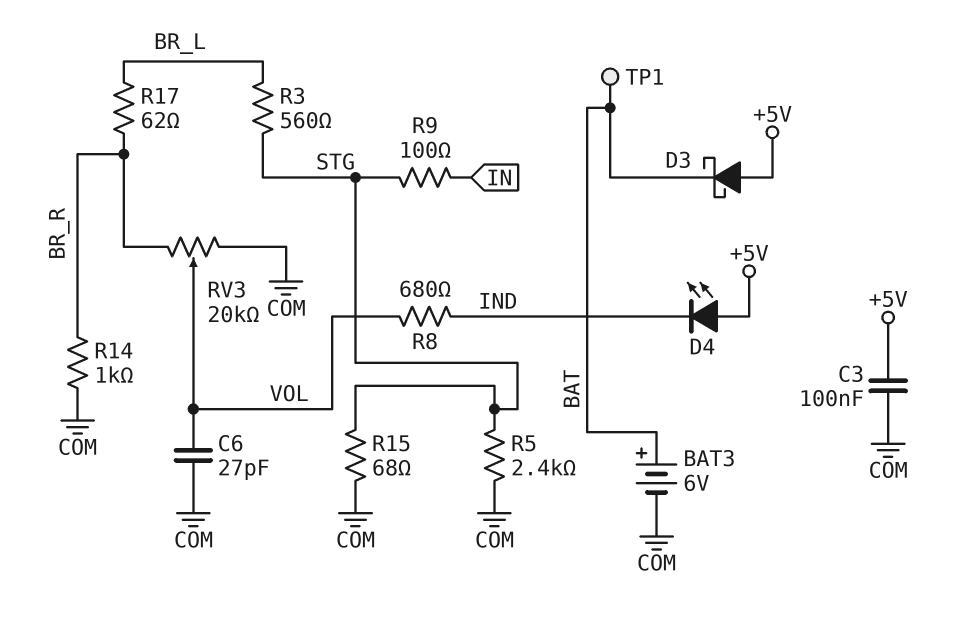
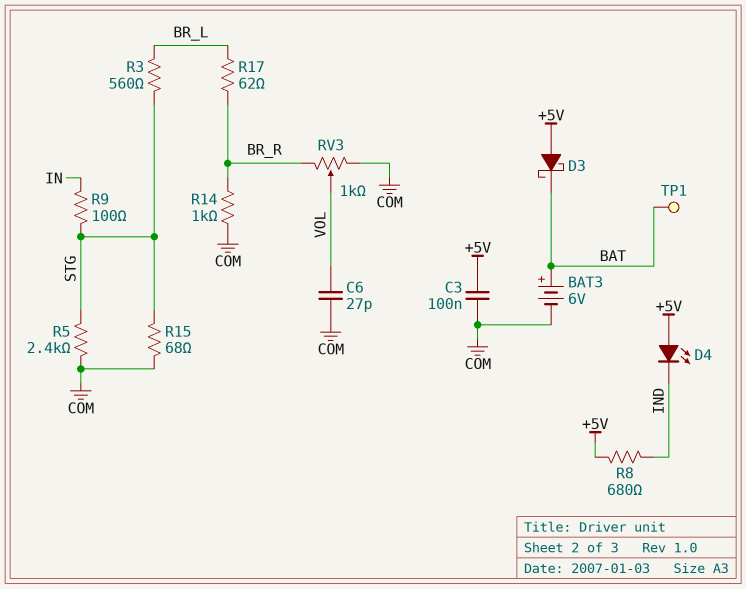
R8: 680 (IND, VOL) -> 680 (+5V, IND)
RV3: 20k (BR_R, COM, wiper VOL) -> 1k (BR_R, COM, wiper VOL)

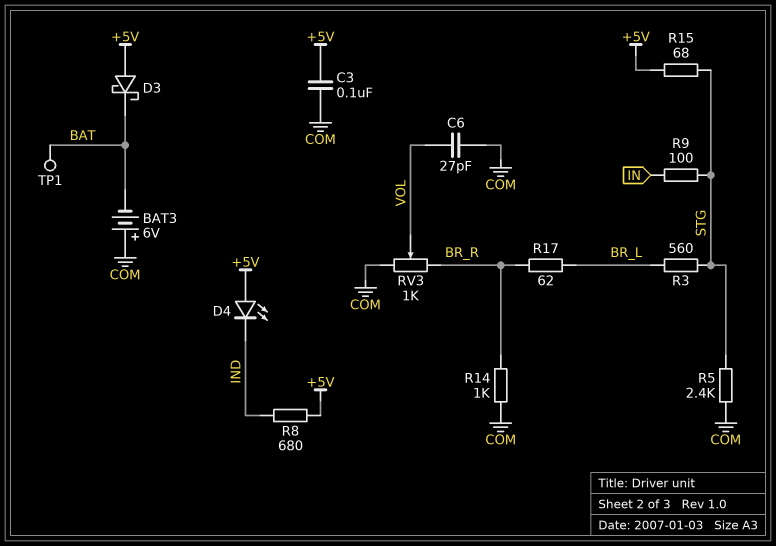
BAT3: 6V (plus BAT, minus COM) -> 6V (plus COM, minus BAT)
R15: 68 (COM, STG) -> 68 (+5V, STG)

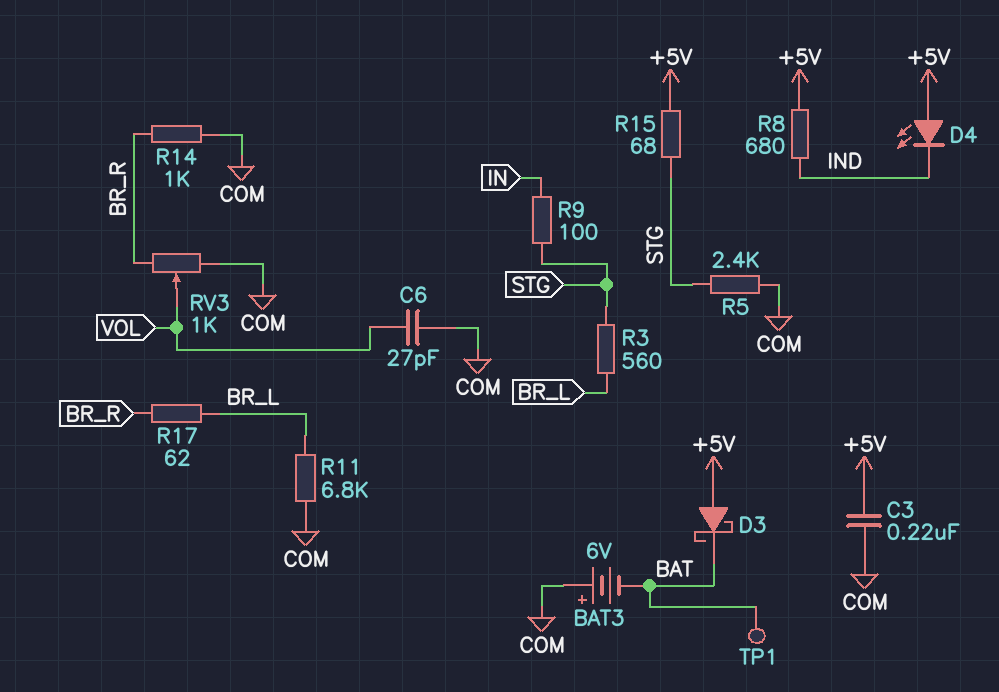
C3: 100nF (+5V, COM) -> 220nF (+5V, COM)
R11: none -> 6.8k (BR_L, COM)

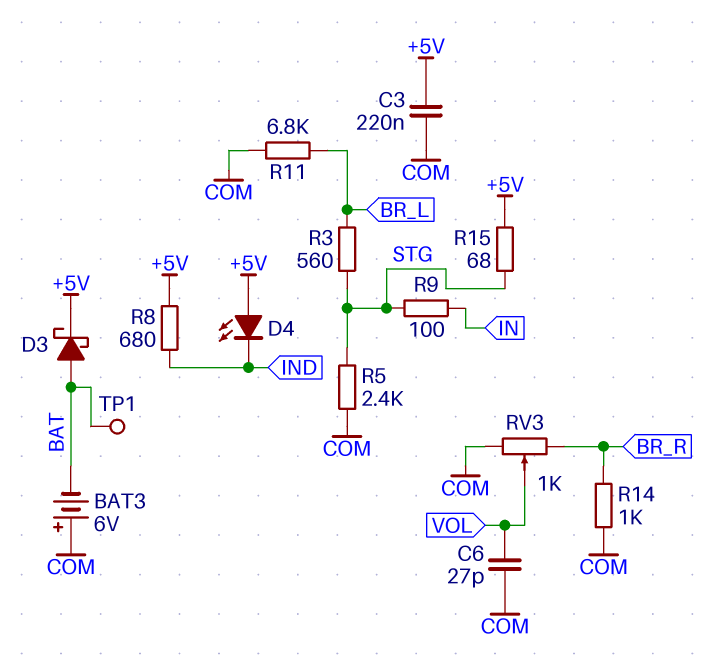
D3: schottky (A +5V, K BAT) -> schottky (A BAT, K +5V)
R17: 62 (BR_L, BR_R) -> none

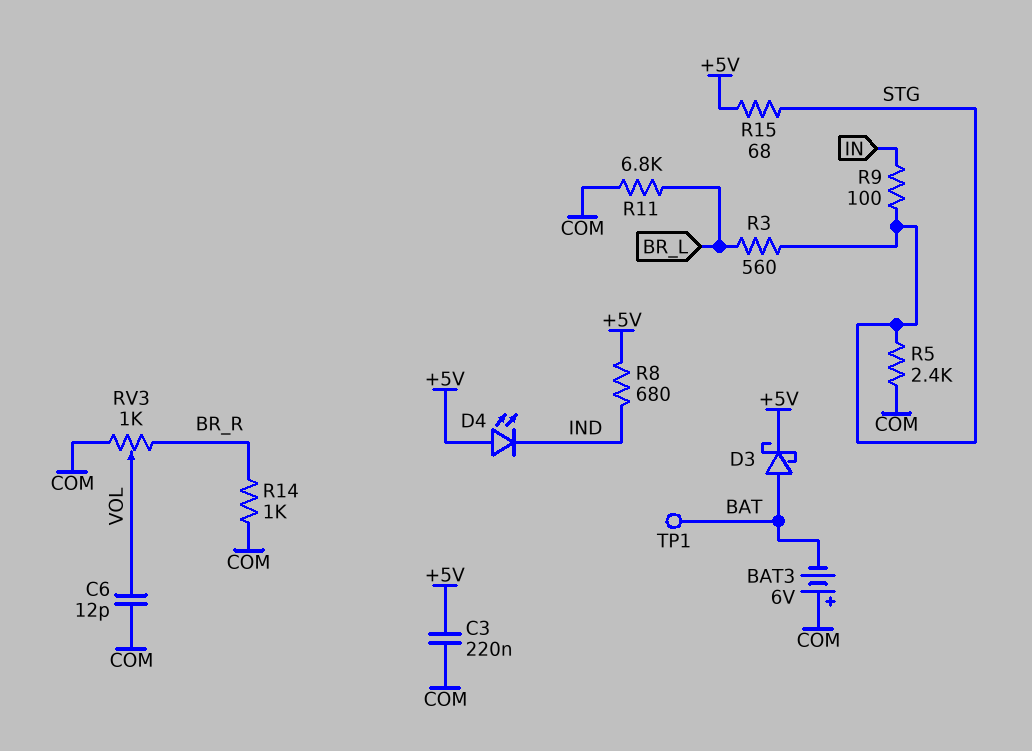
C6: 27pF (COM, VOL) -> 12pF (COM, VOL)

